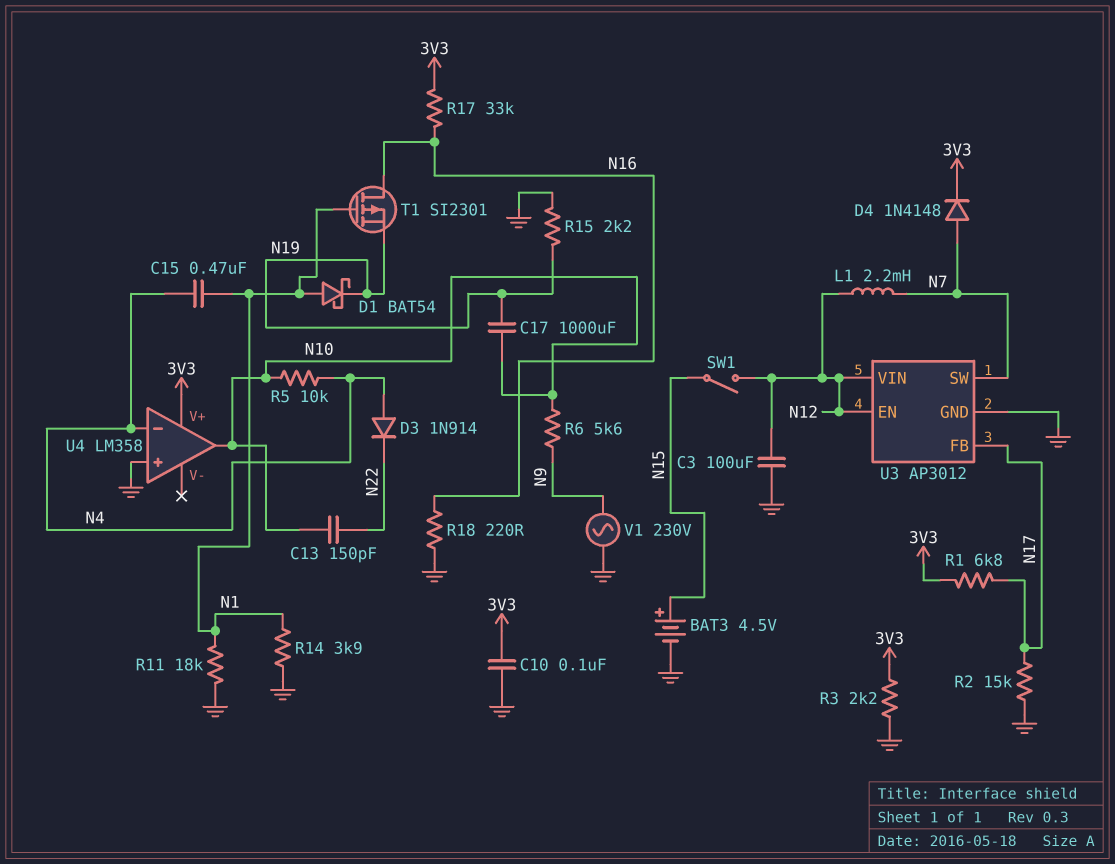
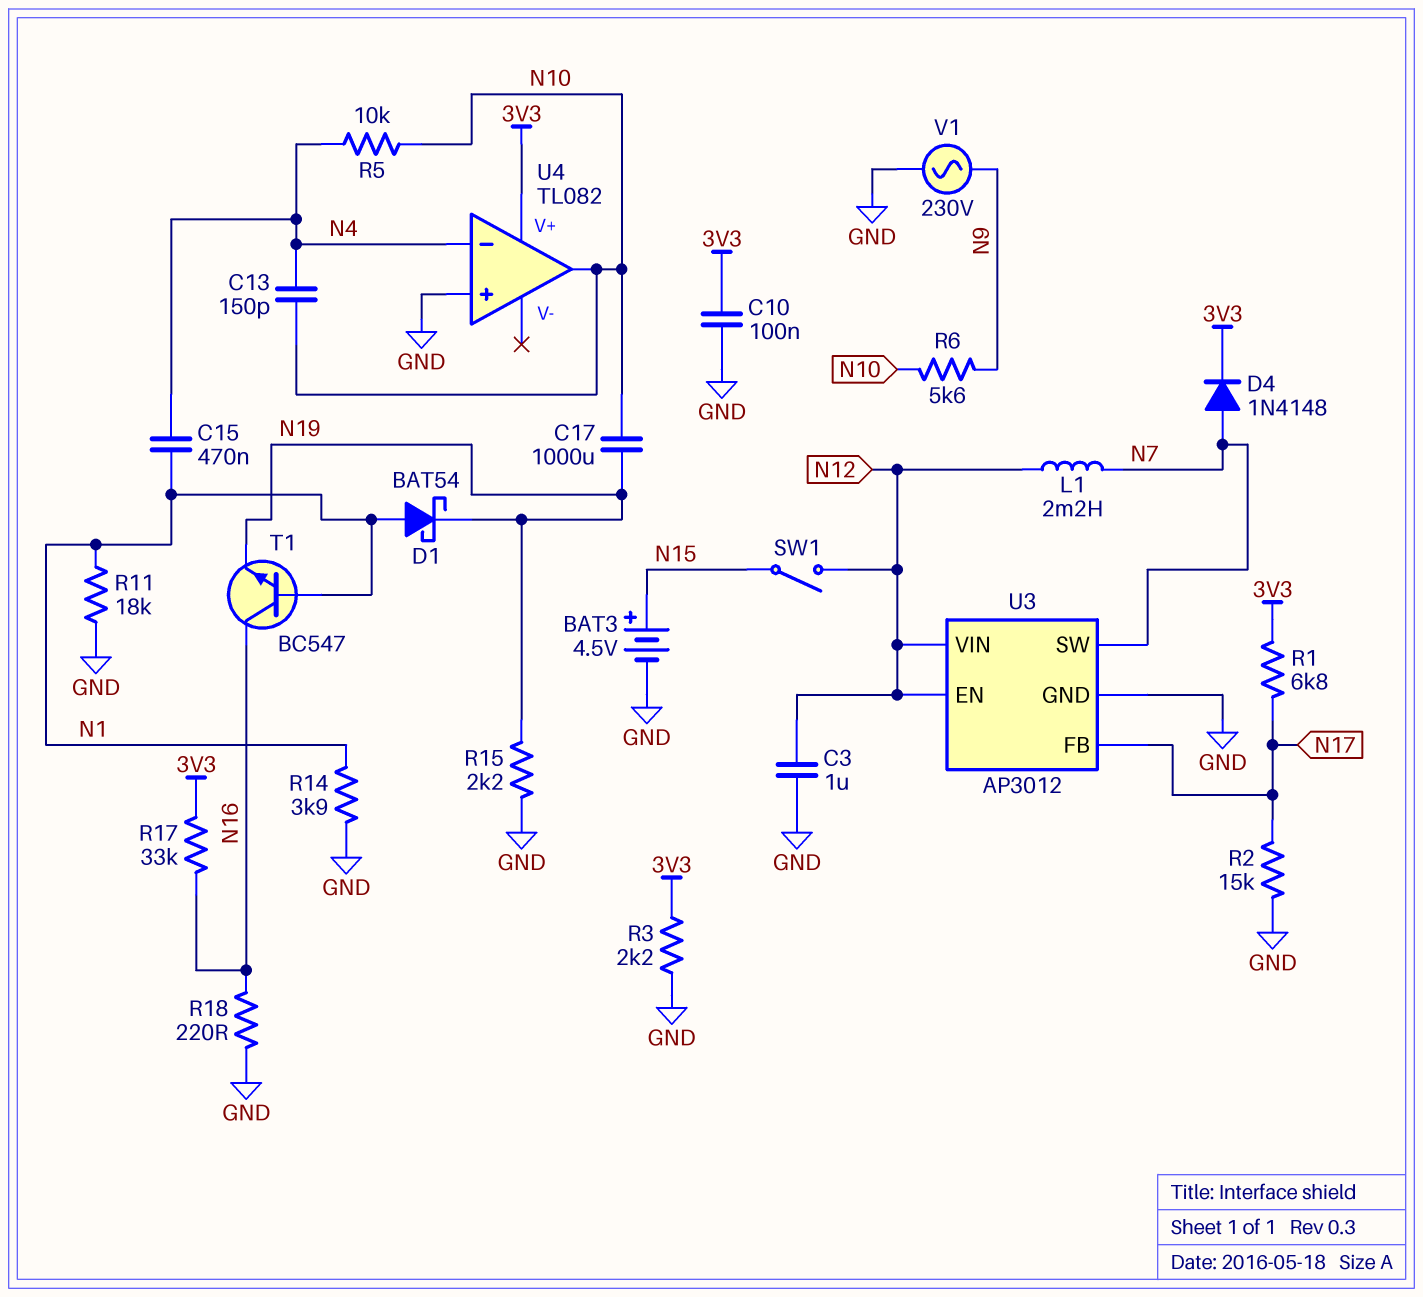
C3: 100uF (GND, N12) -> 1uF (GND, N12)
C13: 150pF (N10, N22) -> 150pF (N4, N10)
D3: diode 1N914 (A N4, K N22) -> none
T1: PMOS SI2301 (G N1, D N16, S N19) -> NPN BC547 (B N1, C N16, E N19)
U4: LM358 -> TL082

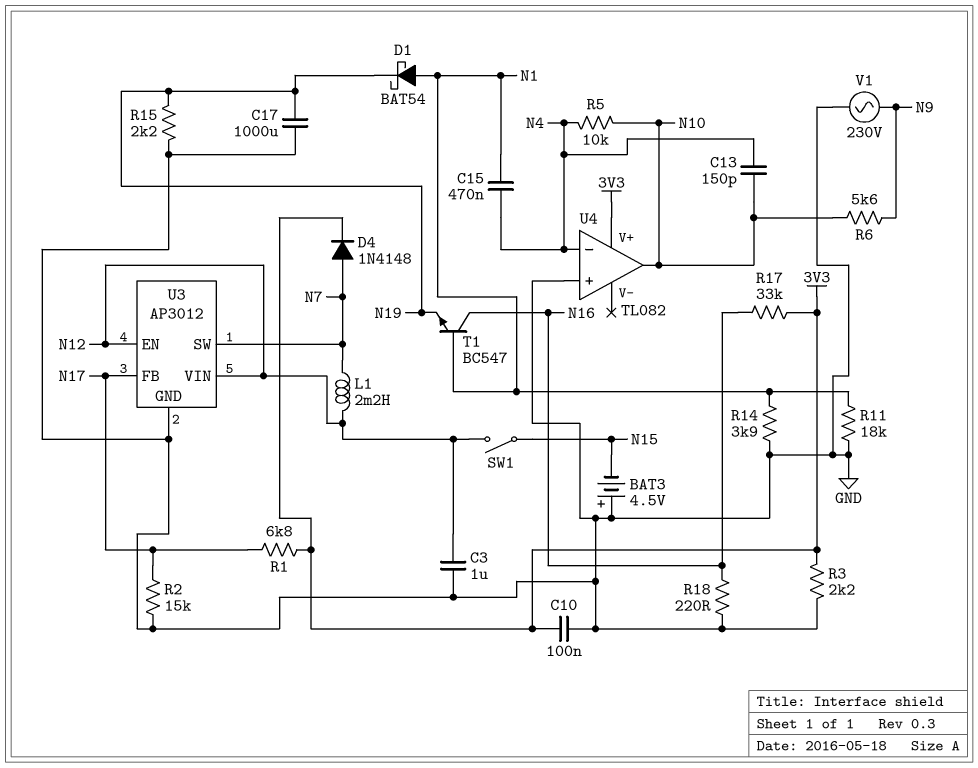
BAT3: 4.5V (plus N15, minus GND) -> 4.5V (plus GND, minus N15)
C17: 1000uF (N10, N19) -> 1000uF (GND, N19)

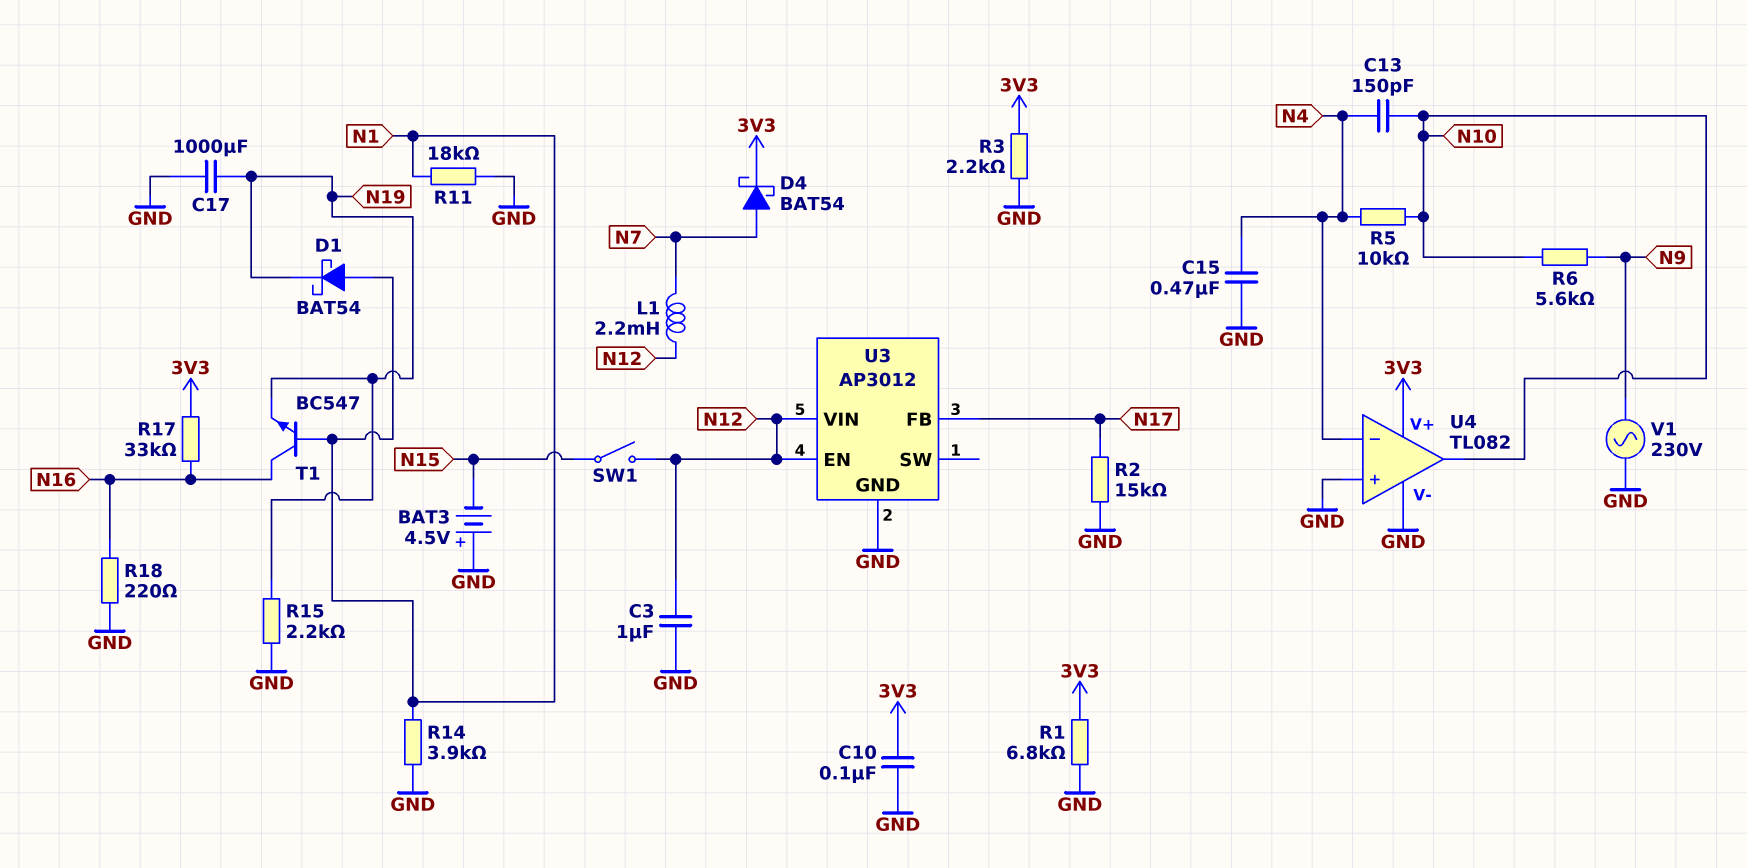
C15: 470nF (N1, N4) -> 470nF (GND, N4)
D4: diode 1N4148 (A N7, K 3V3) -> schottky BAT54 (A N7, K 3V3)
R1: 6.8k (3V3, N17) -> 6.8k (3V3, GND)
U3 pin SW: N7 -> none
U4 pin V-: none -> GND

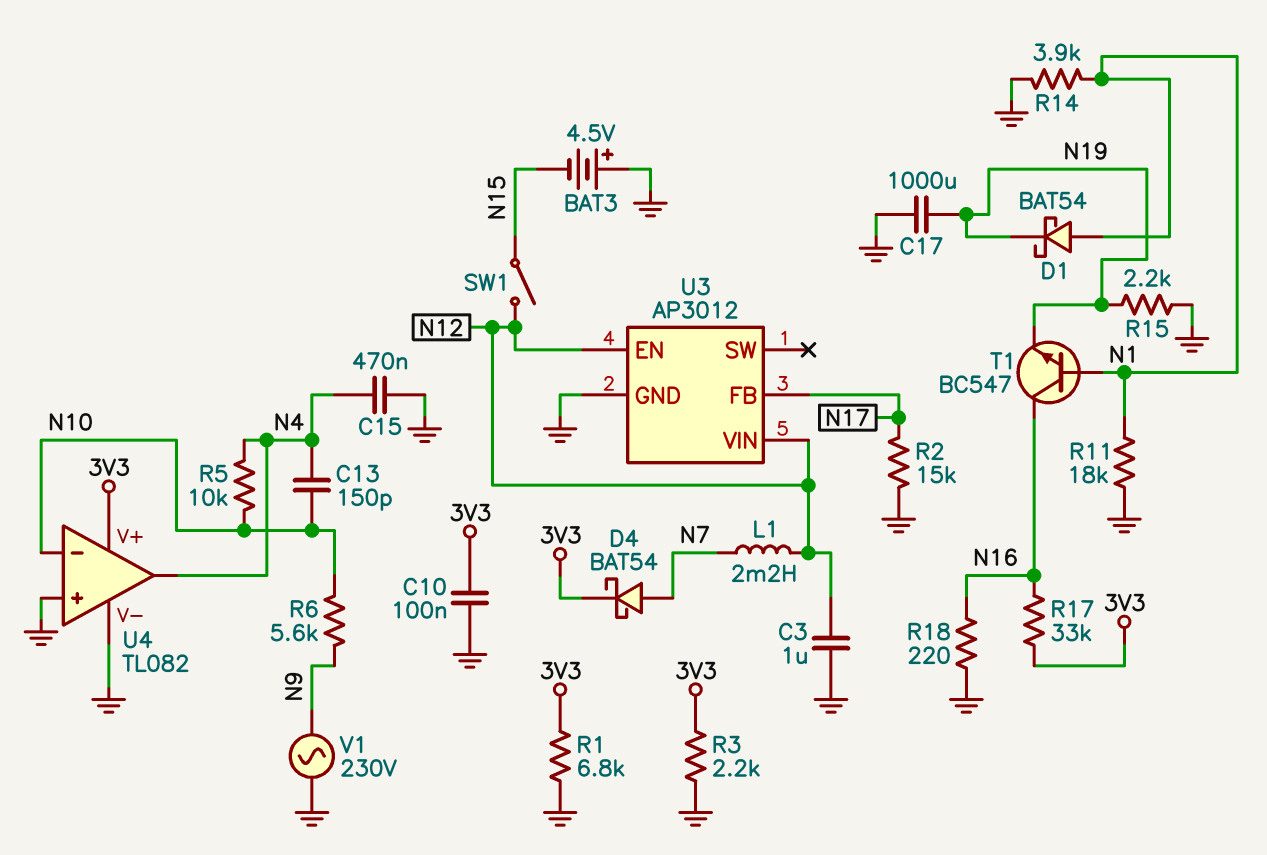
U4 pin in-: N4 -> N10
U4 pin out: N10 -> N4

